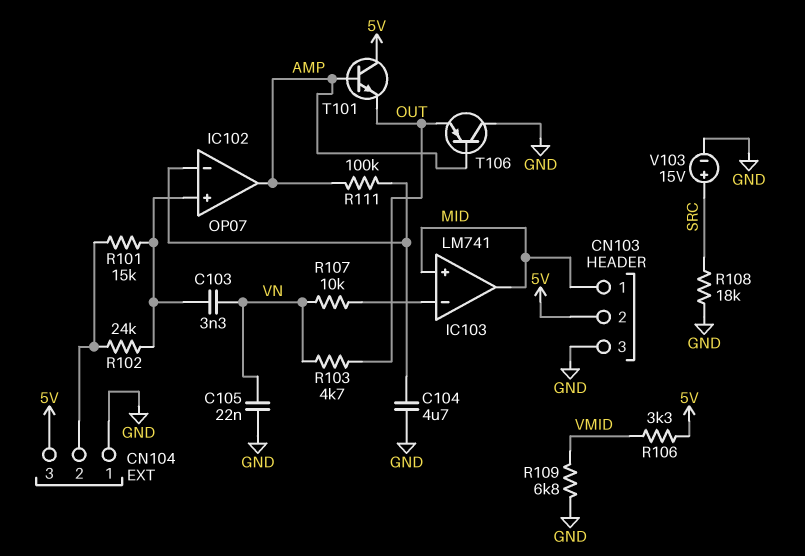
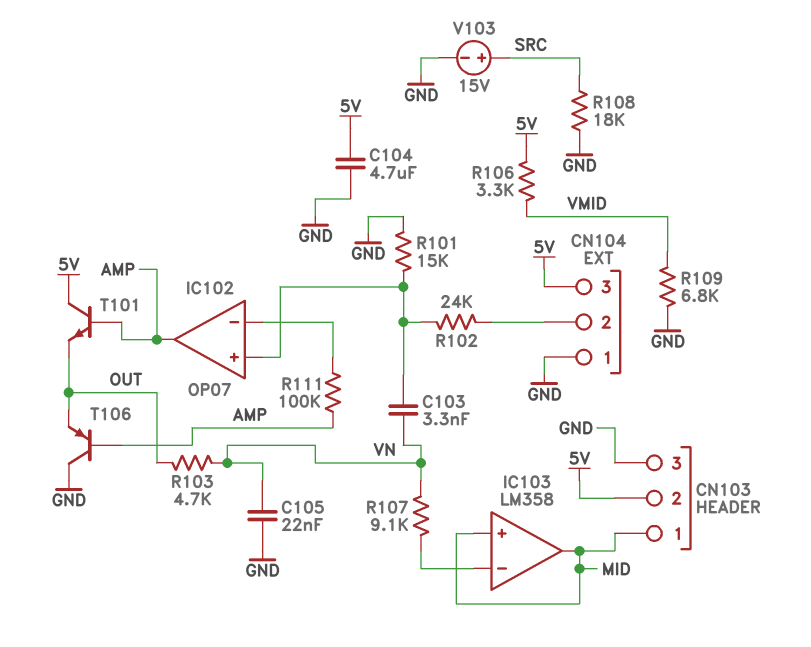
C104: 4.7uF (GND, IC102/in-) -> 4.7uF (5V, GND)
IC103: LM741 -> LM358
R101: 15k (CN104/2, IC102/in+) -> 15k (GND, IC102/in+)
R107: 10k (IC103/in-, VN) -> 9.1k (IC103/in-, VN)

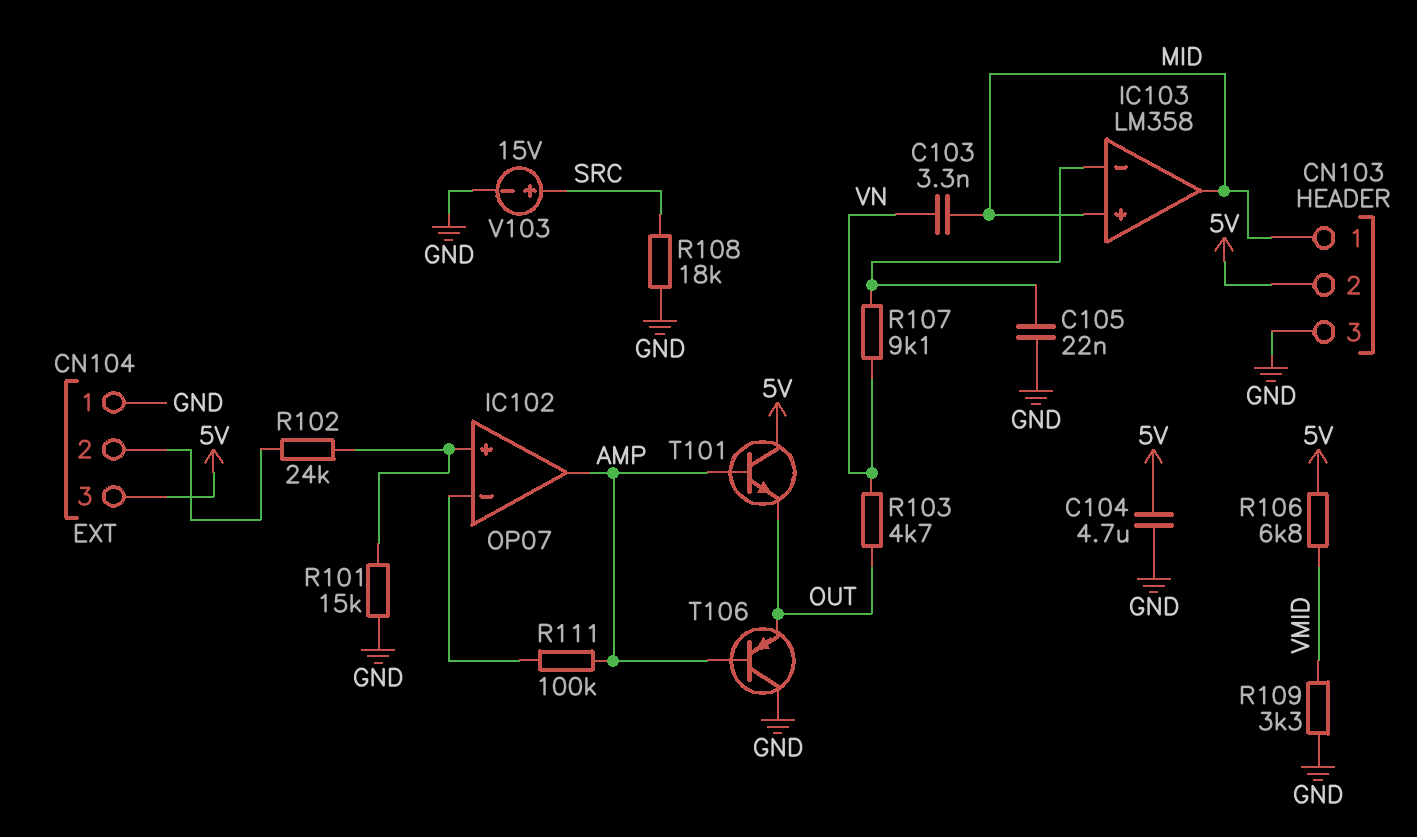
C103: 3.3nF (IC102/in+, VN) -> 3.3nF (MID, VN)
C105: 22nF (GND, VN) -> 22nF (GND, IC103/in-)
R106: 3.3k (5V, VMID) -> 6.8k (5V, VMID)
R109: 6.8k (GND, VMID) -> 3.3k (GND, VMID)

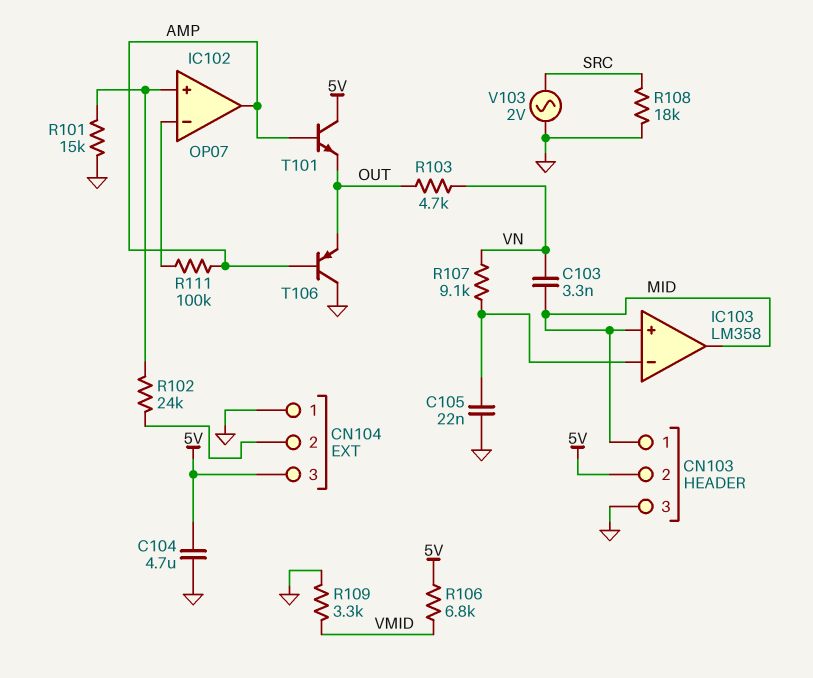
V103: 15V (plus SRC, minus GND) -> AC 2V (GND, SRC)

